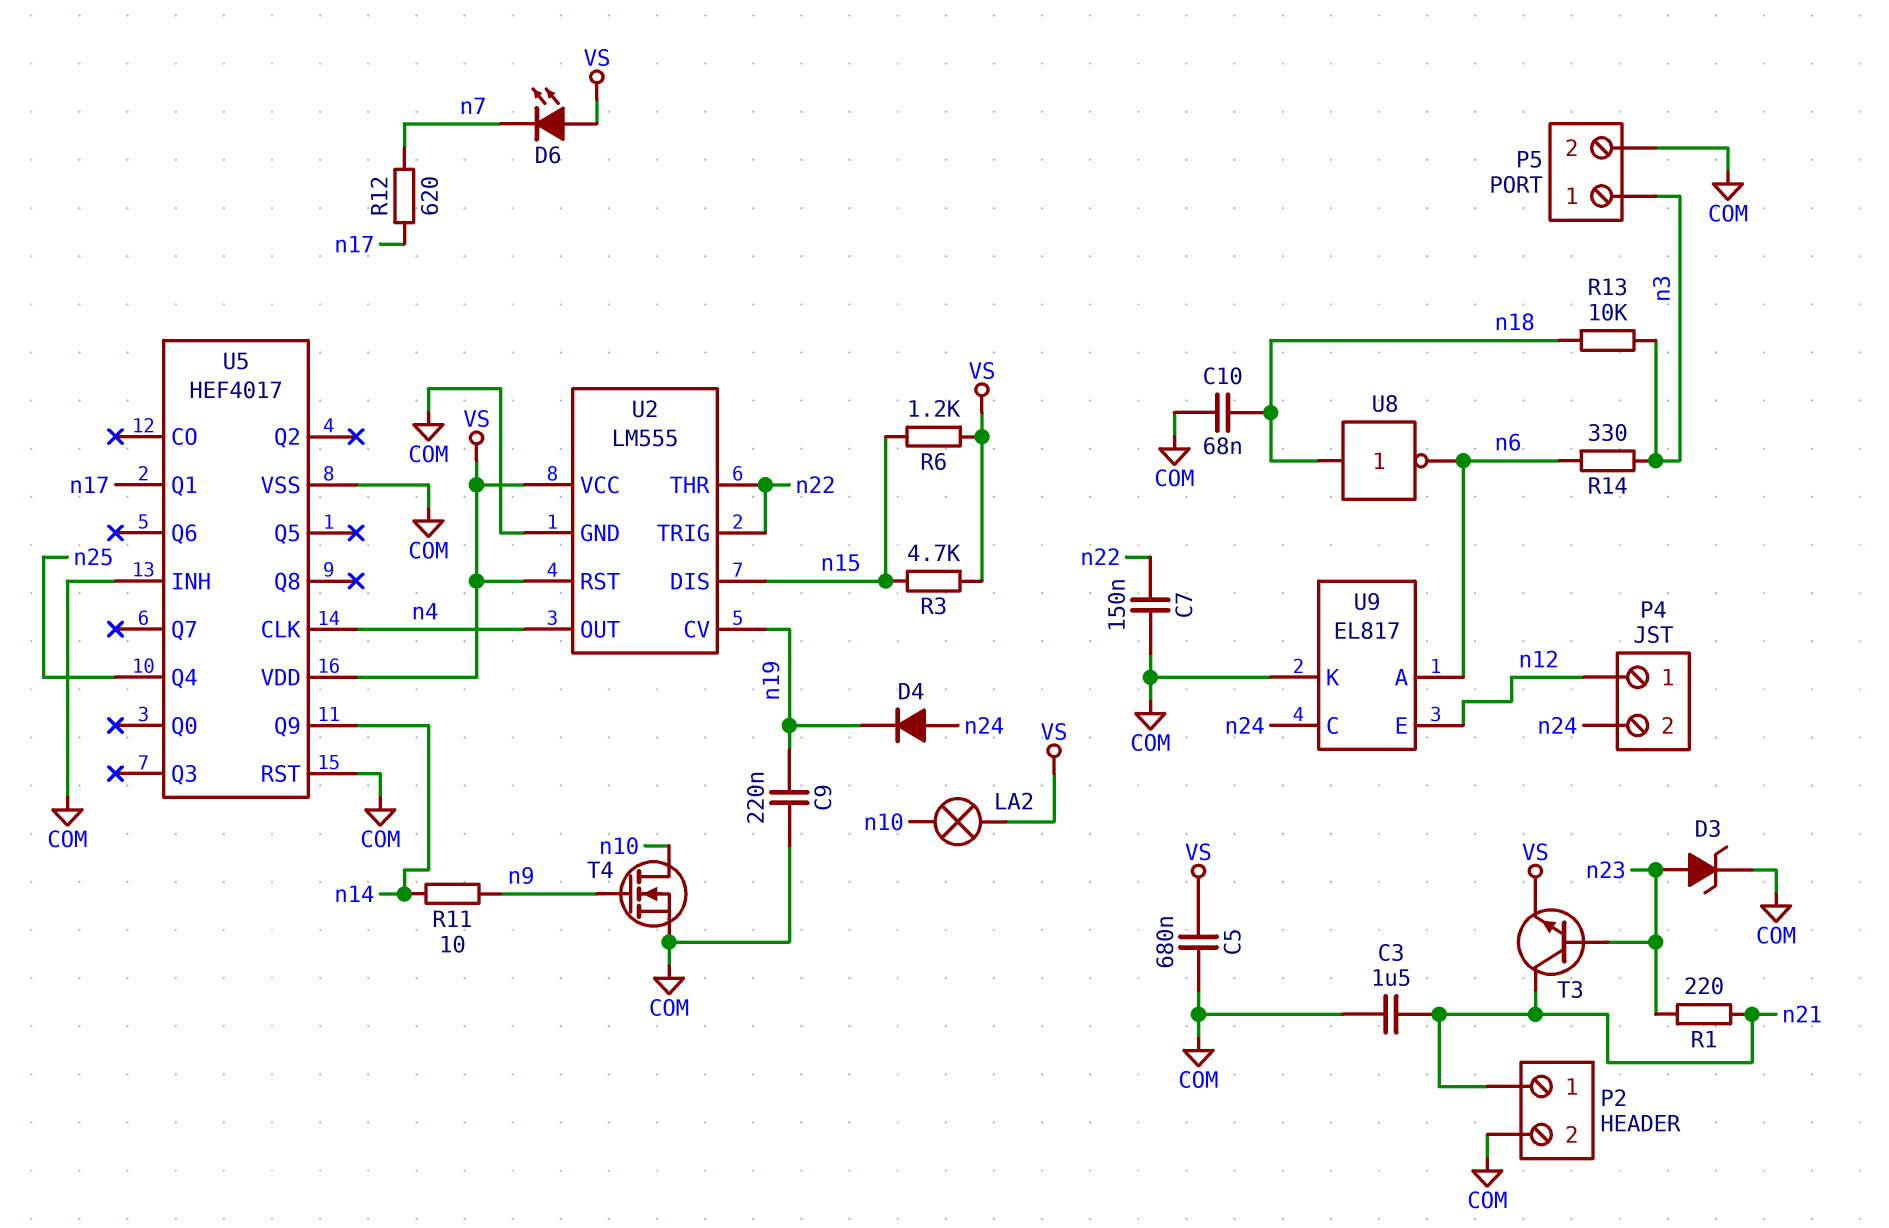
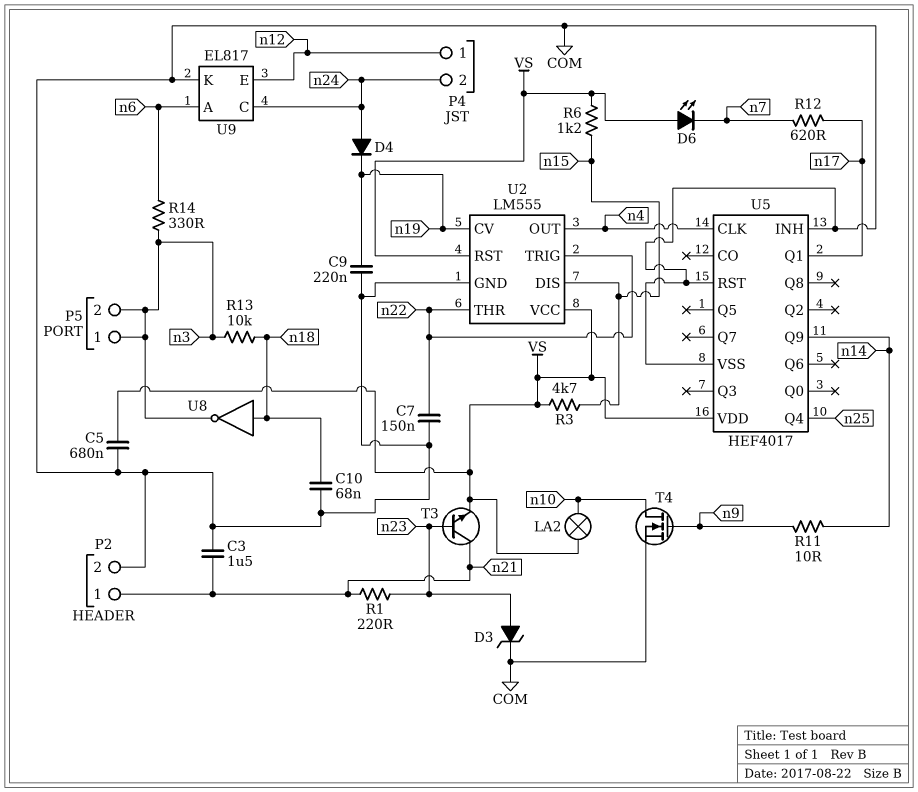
P5 pin 2: COM -> n3
U8: NOT (in n18, out n6) -> NOT (in n18, out n3)

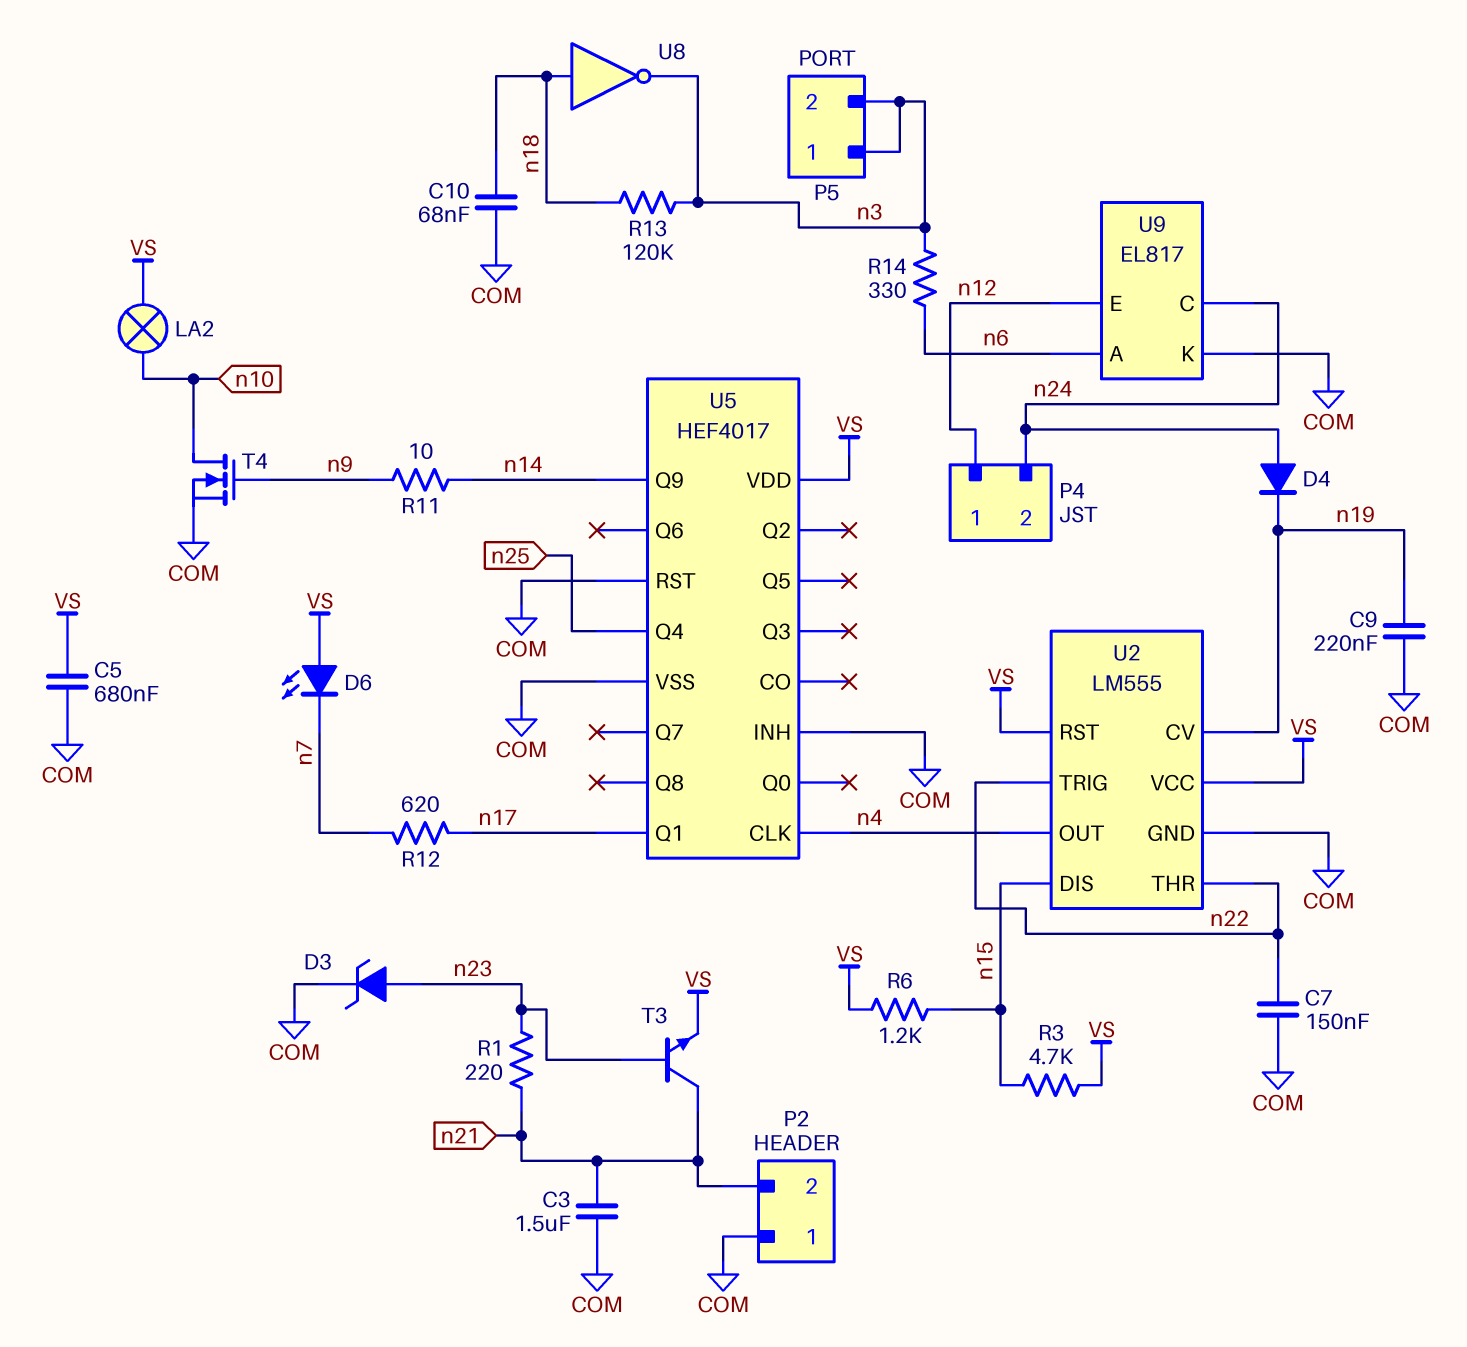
P2 pin 1: n21 -> COM
P2 pin 2: COM -> n21
R13: 10k (n3, n18) -> 120k (n3, n18)

